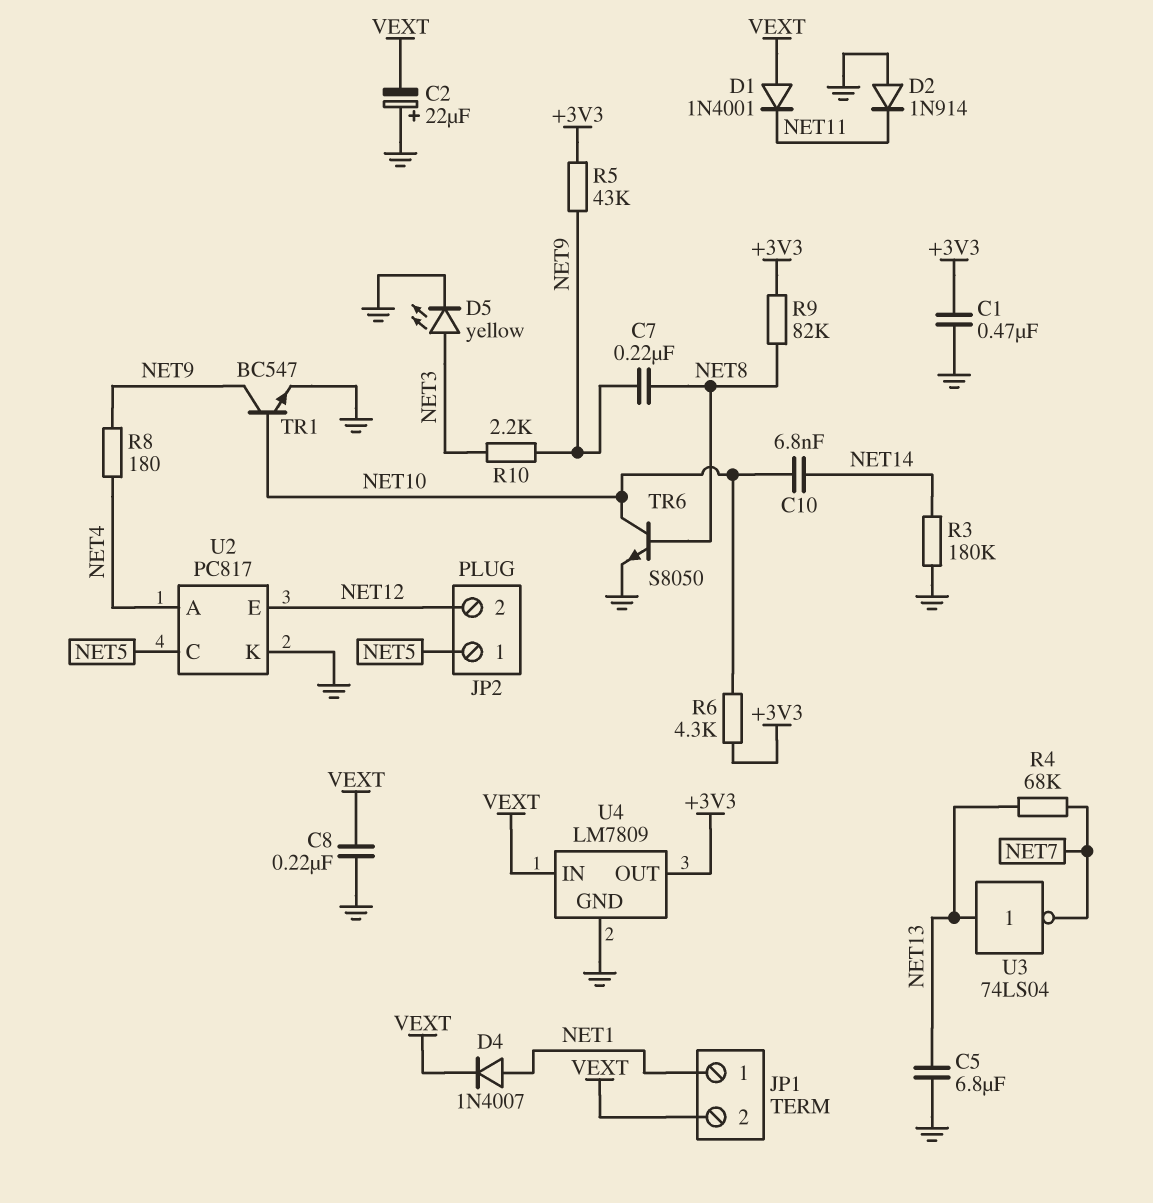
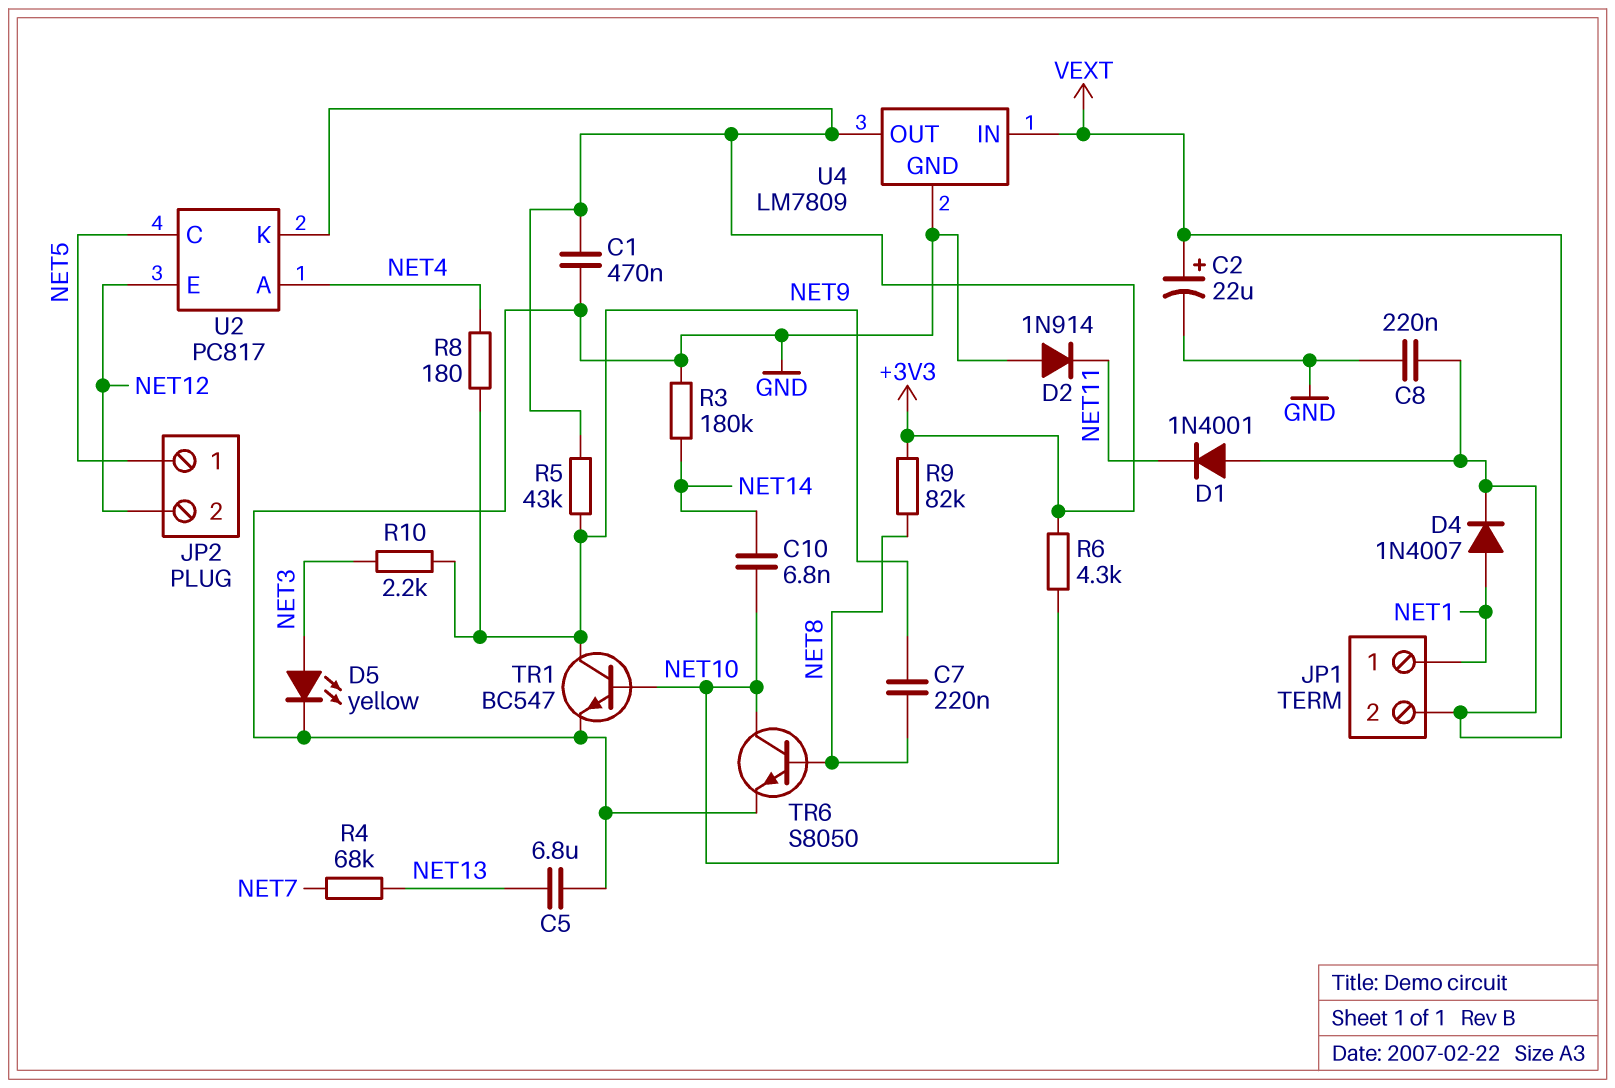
C2: 22uF (plus GND, minus VEXT) -> 22uF (plus VEXT, minus GND)
U2 pin K: GND -> +3V3
U3: NOT 74LS04 (in NET13, out NET7) -> none

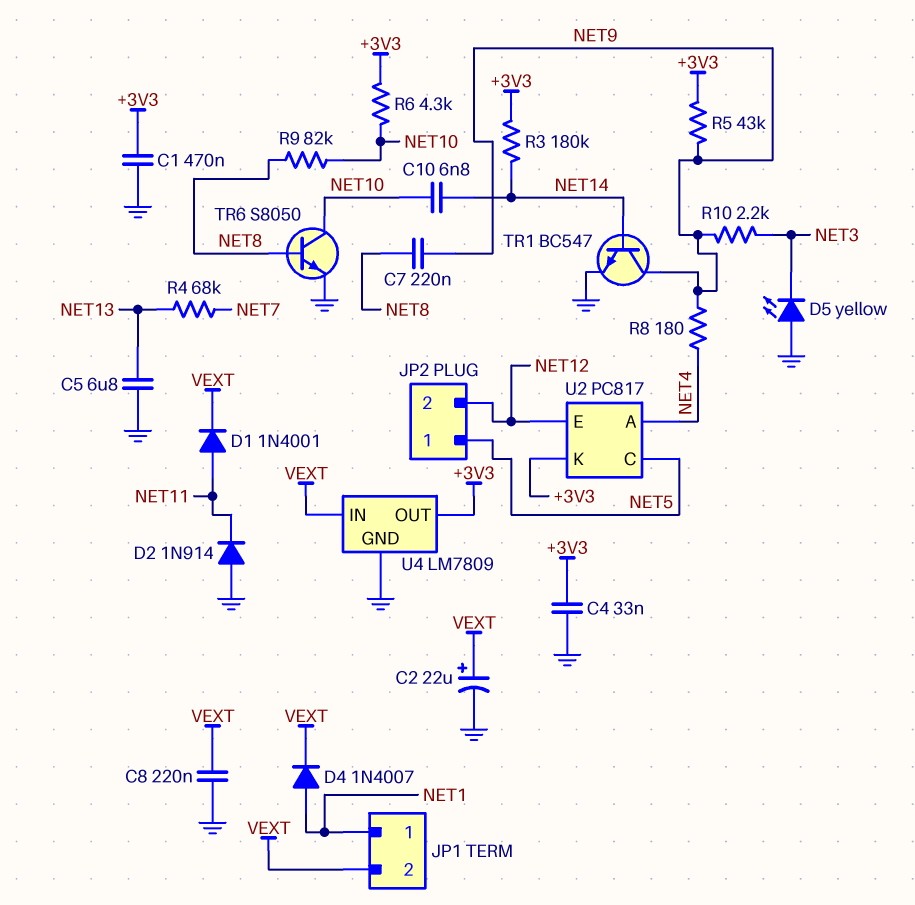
C4: none -> 33nF (+3V3, GND)
D1: diode 1N4001 (A VEXT, K NET11) -> diode 1N4001 (A NET11, K VEXT)
D5: LED yellow (A NET3, K GND) -> LED yellow (A GND, K NET3)
R3: 180k (GND, NET14) -> 180k (+3V3, NET14)
R9: 82k (+3V3, NET8) -> 82k (NET8, NET10)
TR1: NPN BC547 (B NET10, C NET9, E GND) -> NPN BC547 (B NET14, C NET9, E GND)

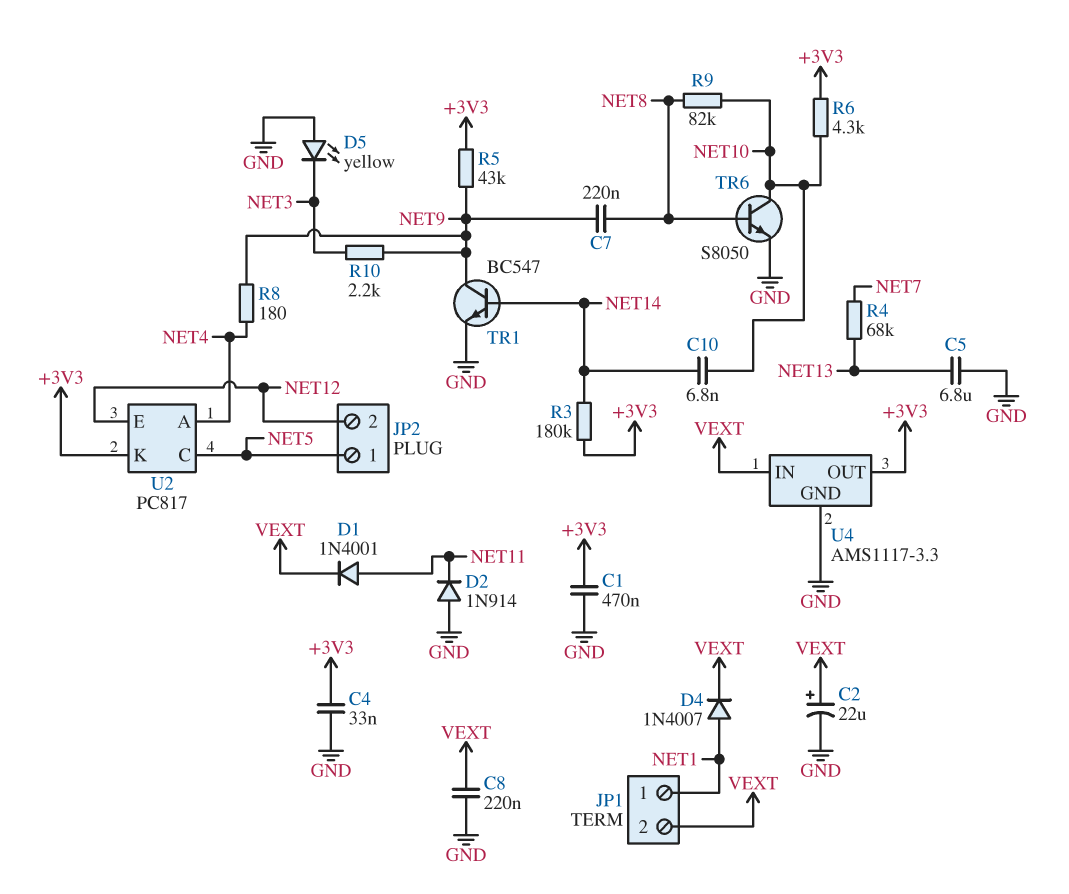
U4: LM7809 -> AMS1117-3.3

